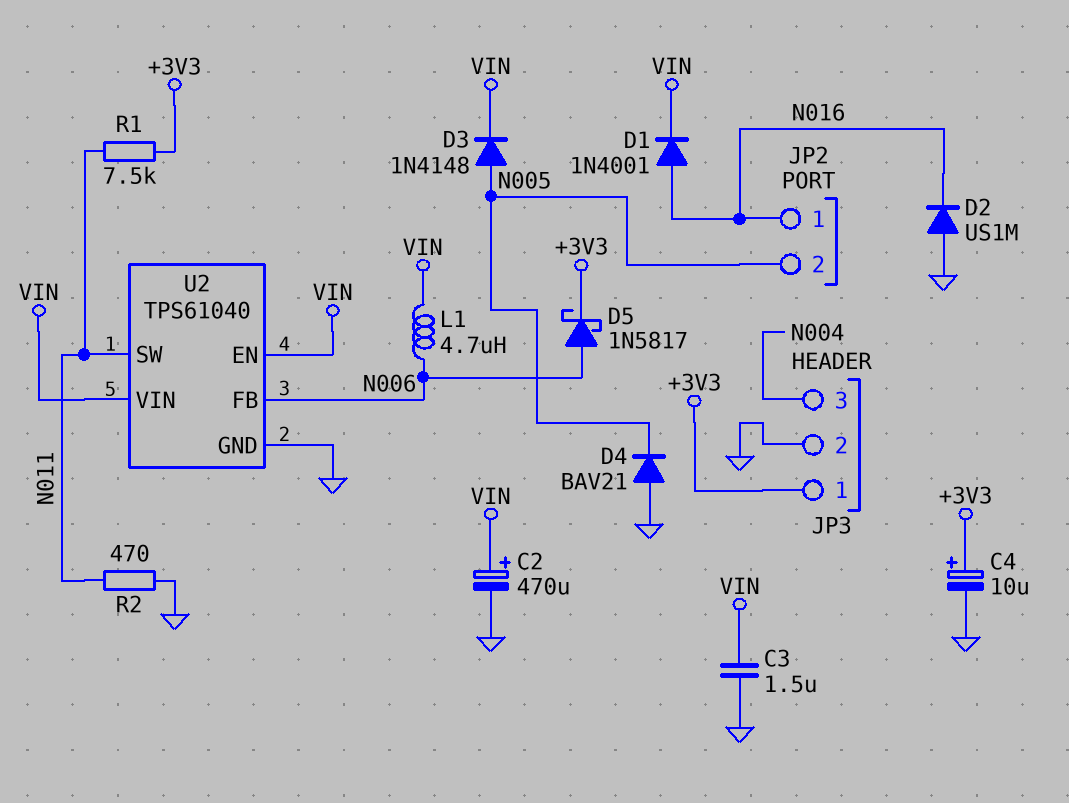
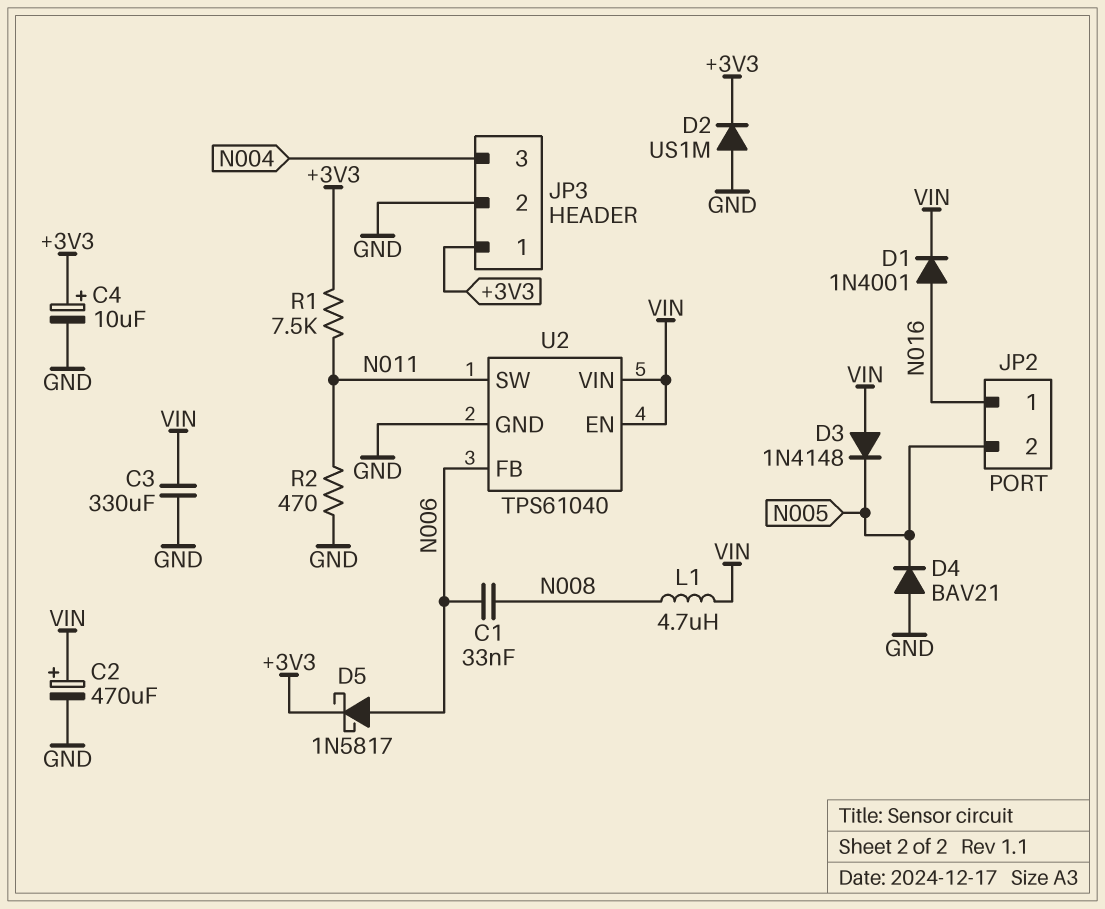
C1: none -> 33nF (N006, N008)
C3: 1.5uF (GND, VIN) -> 330uF (GND, VIN)
D2: diode US1M (A GND, K N016) -> diode US1M (A GND, K +3V3)
D3: diode 1N4148 (A N005, K VIN) -> diode 1N4148 (A VIN, K N005)
L1: 4.7uH (N006, VIN) -> 4.7uH (N008, VIN)

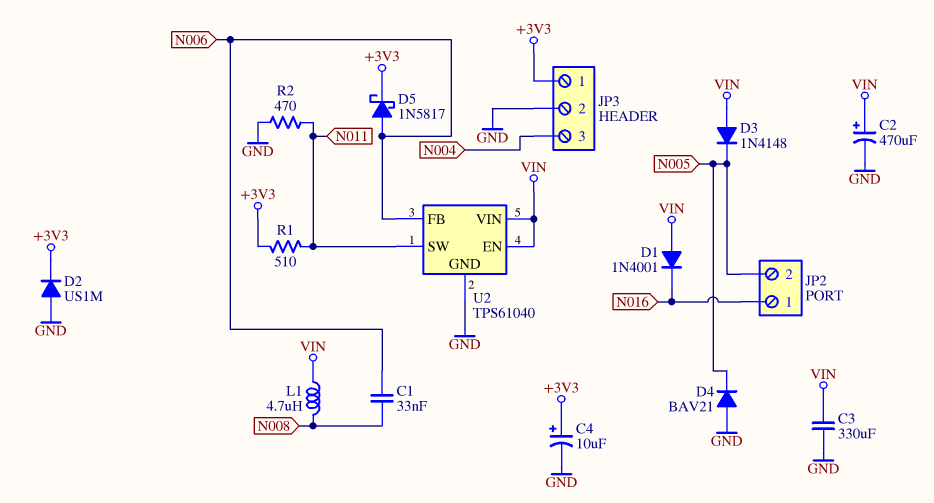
D1: diode 1N4001 (A N016, K VIN) -> diode 1N4001 (A VIN, K N016)
R1: 7.5k (+3V3, N011) -> 510 (+3V3, N011)

